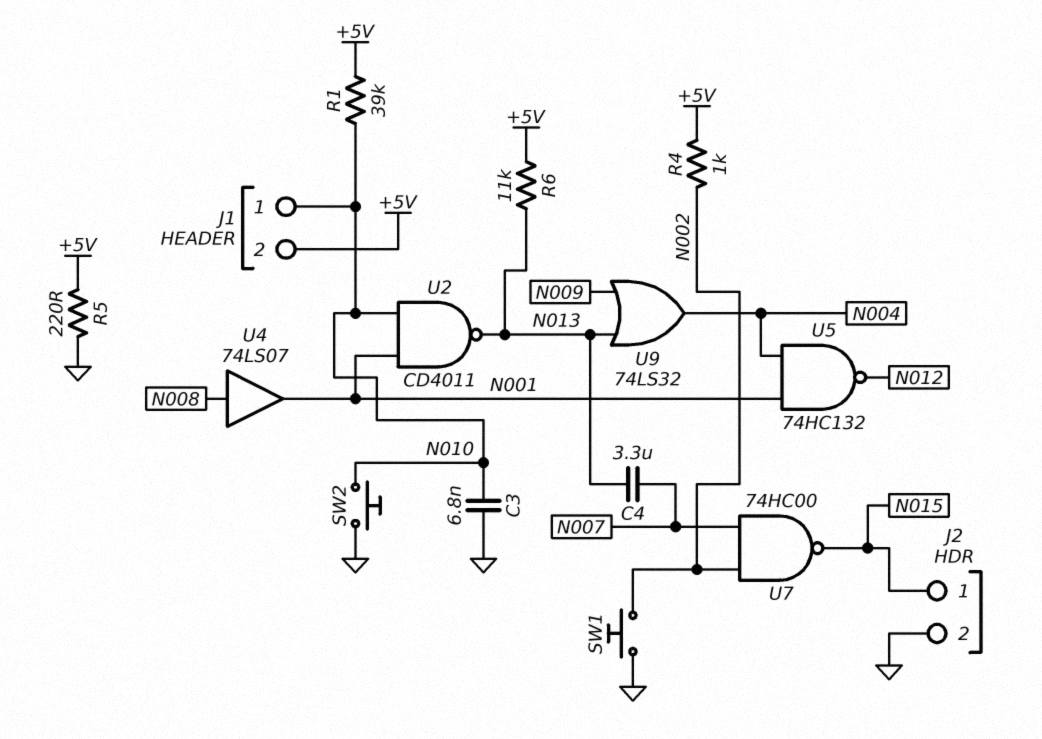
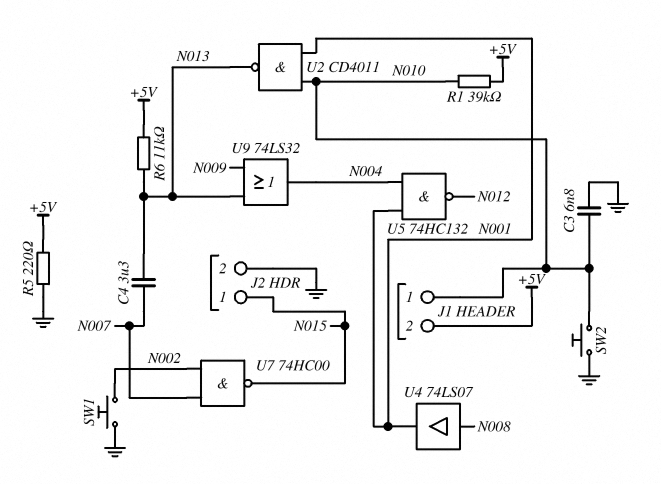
R4: 1k (+5V, N002) -> none

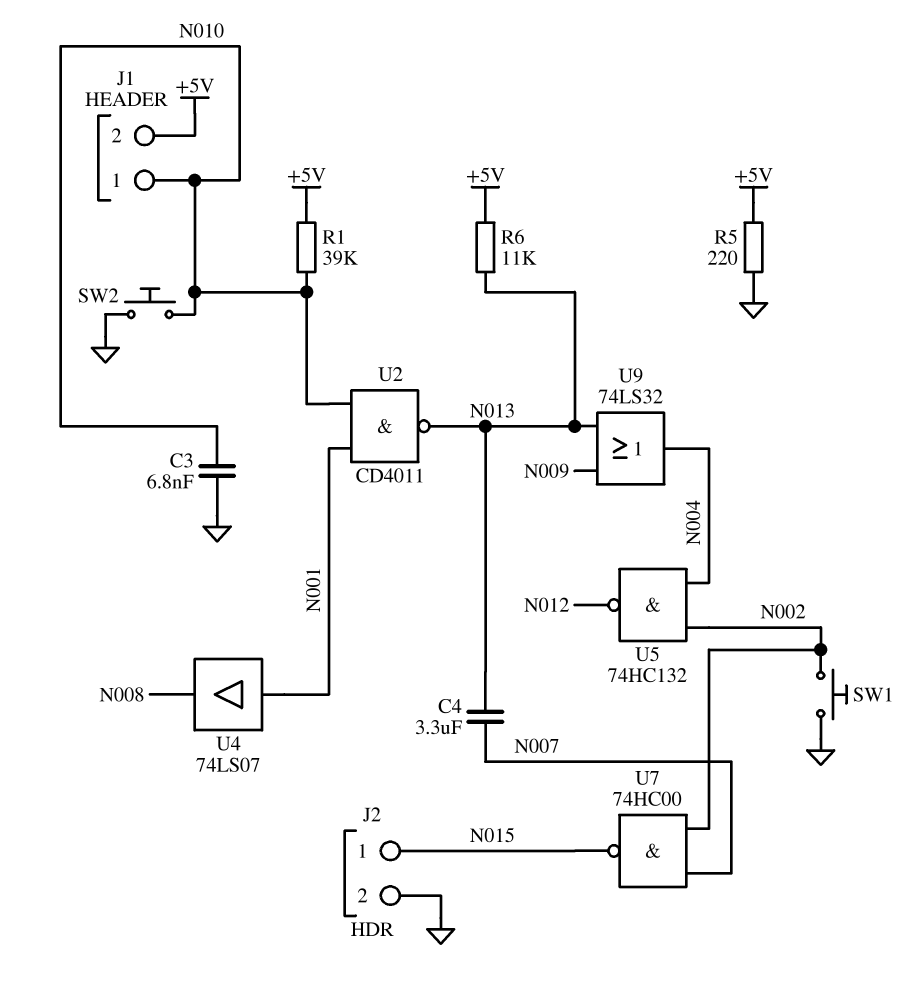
U4: buffer 74LS07 (in N008, out N001) -> buffer 74LS07 (in N001, out N008)
U5: NAND 74HC132 (in N001, in N004, out N012) -> NAND 74HC132 (in N002, in N004, out N012)

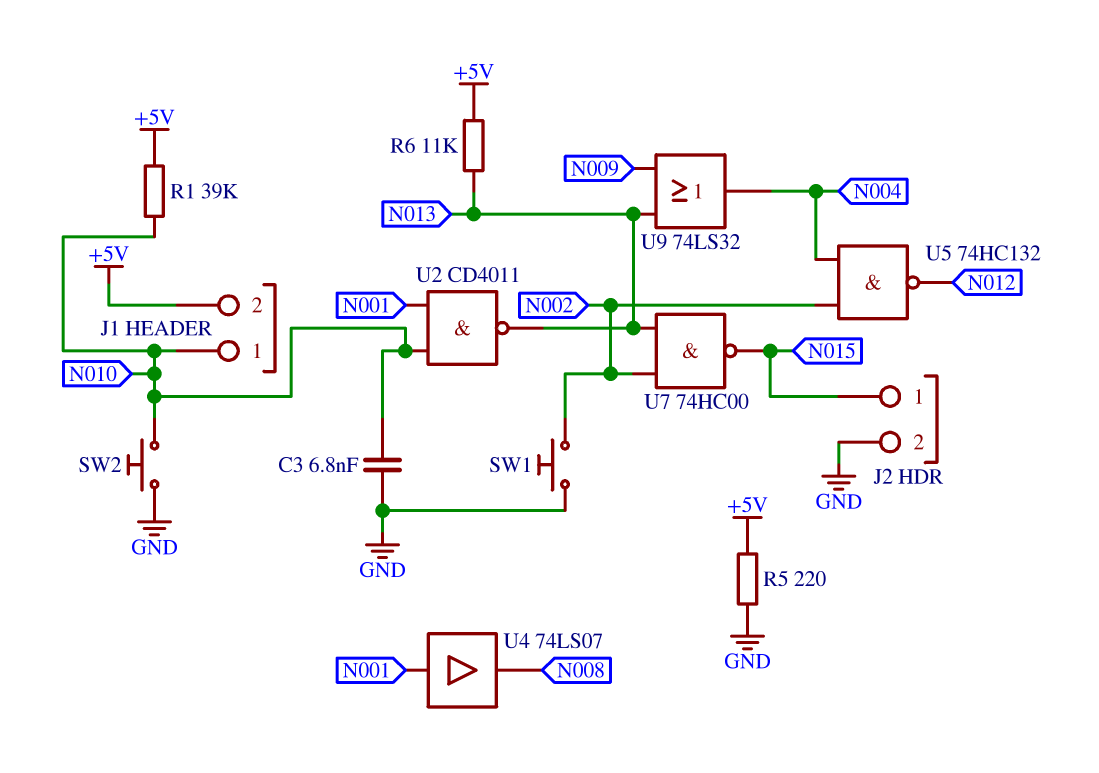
C4: 3.3uF (N007, N013) -> none
U7: NAND 74HC00 (in N002, in N007, out N015) -> NAND 74HC00 (in N002, in N013, out N015)

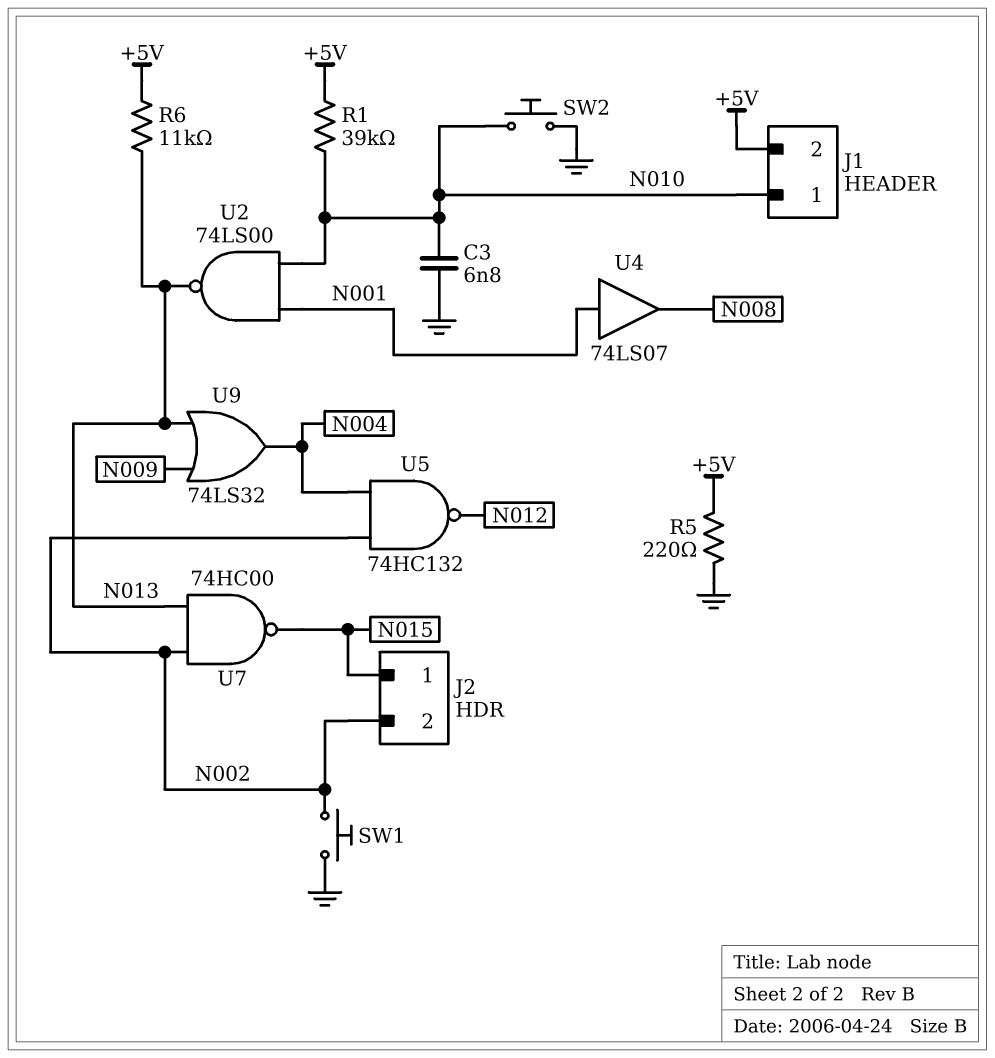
J2 pin 2: GND -> N002
U2: NAND CD4011 (in N001, in N010, out N013) -> NAND 74LS00 (in N001, in N010, out N013)

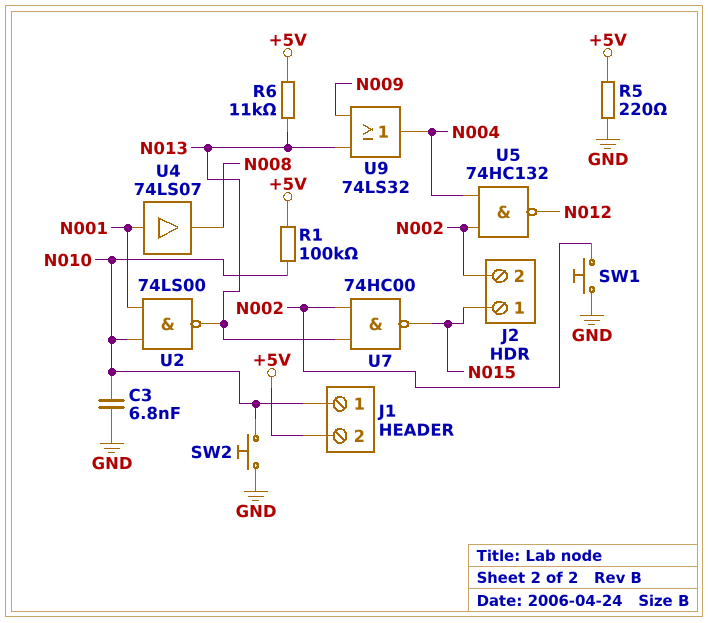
R1: 39k (+5V, N010) -> 100k (+5V, N010)

